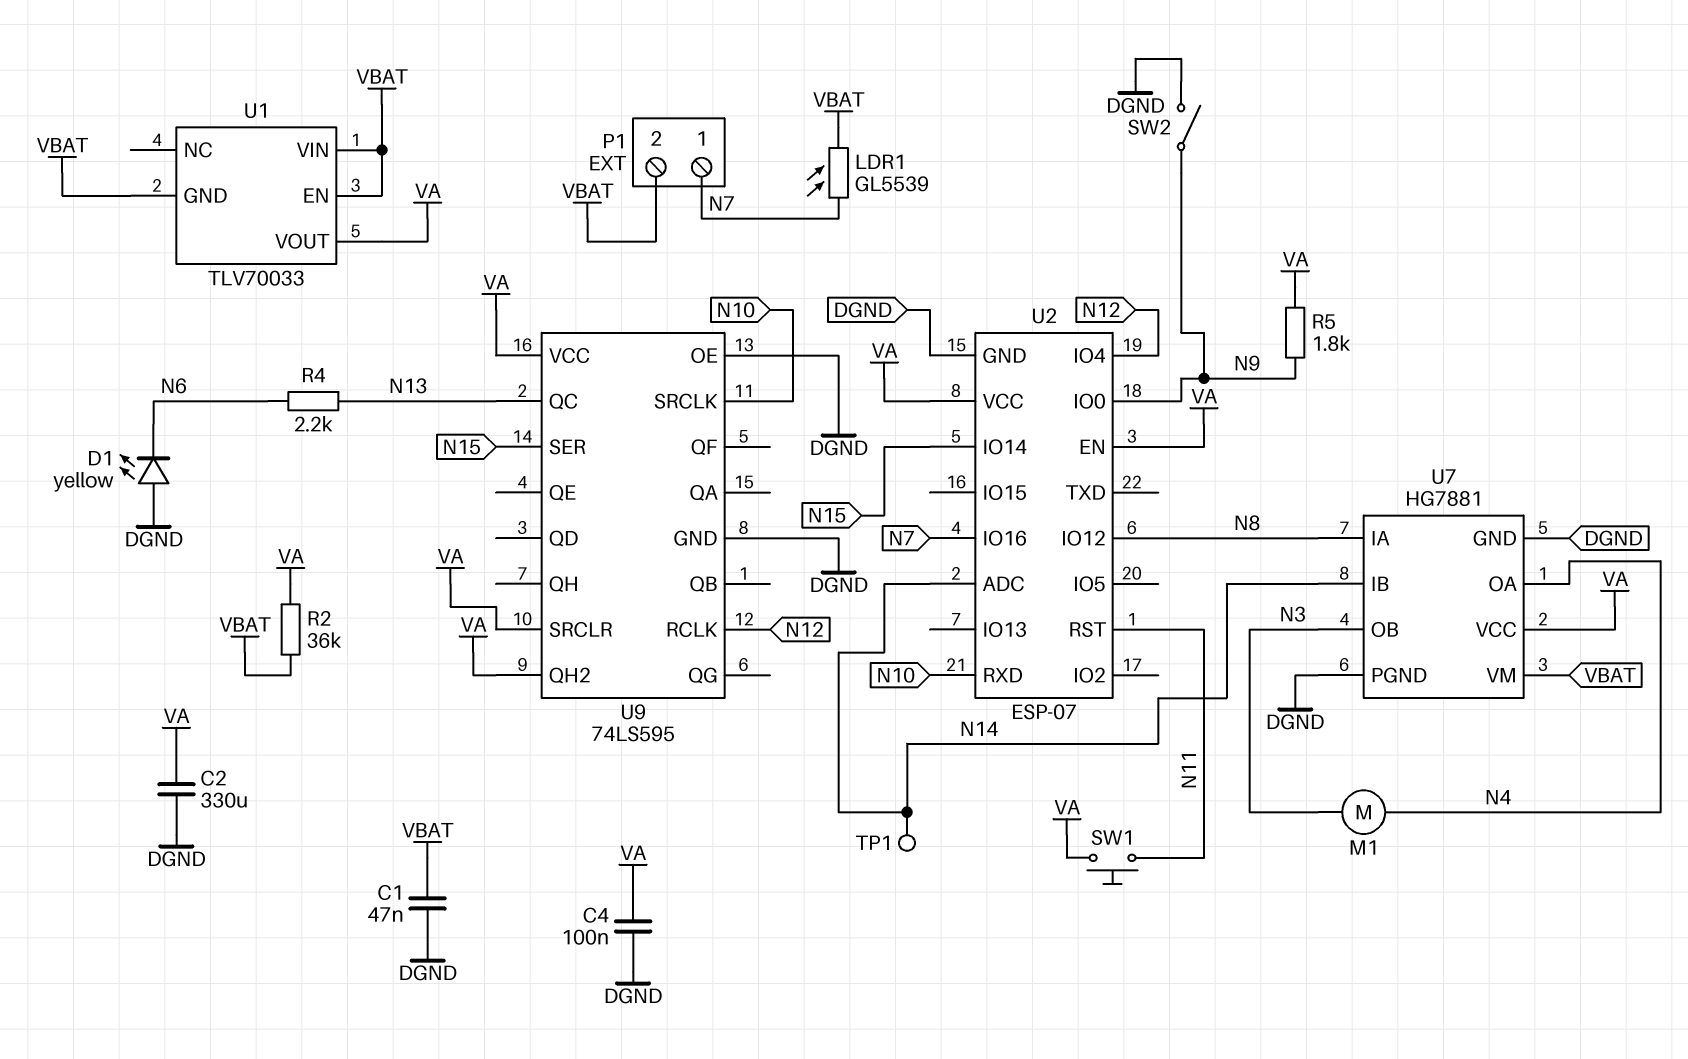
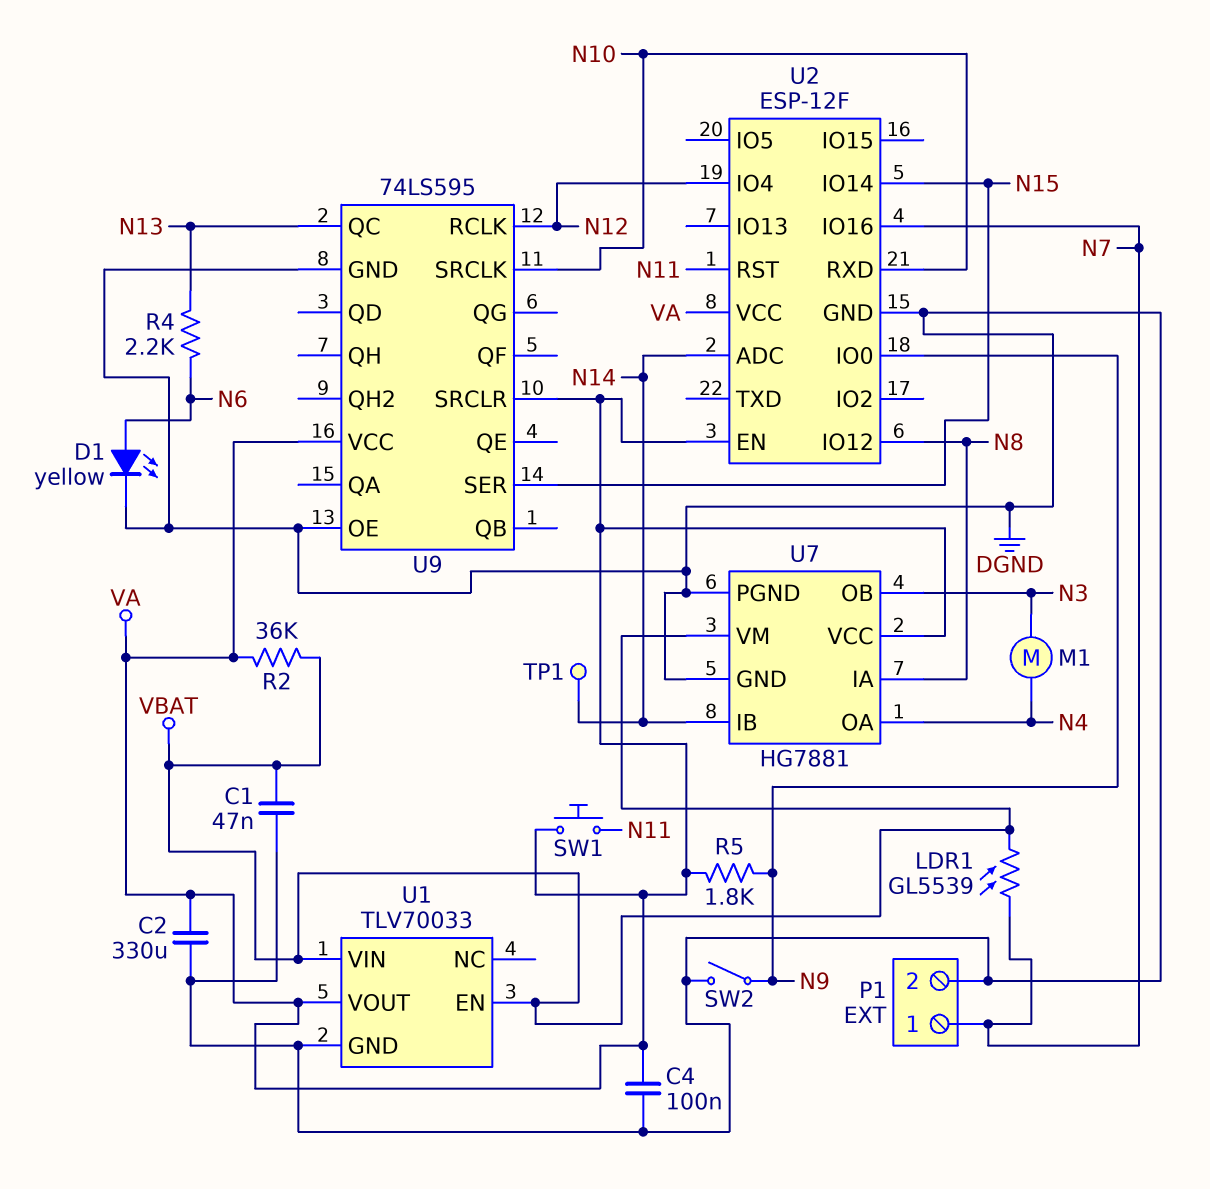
D1: LED yellow (A DGND, K N6) -> LED yellow (A N6, K DGND)
P1 pin 2: VBAT -> DGND
U1 pin GND: VBAT -> DGND
U2: ESP-07 -> ESP-12F
U9 pin QH2: VA -> none

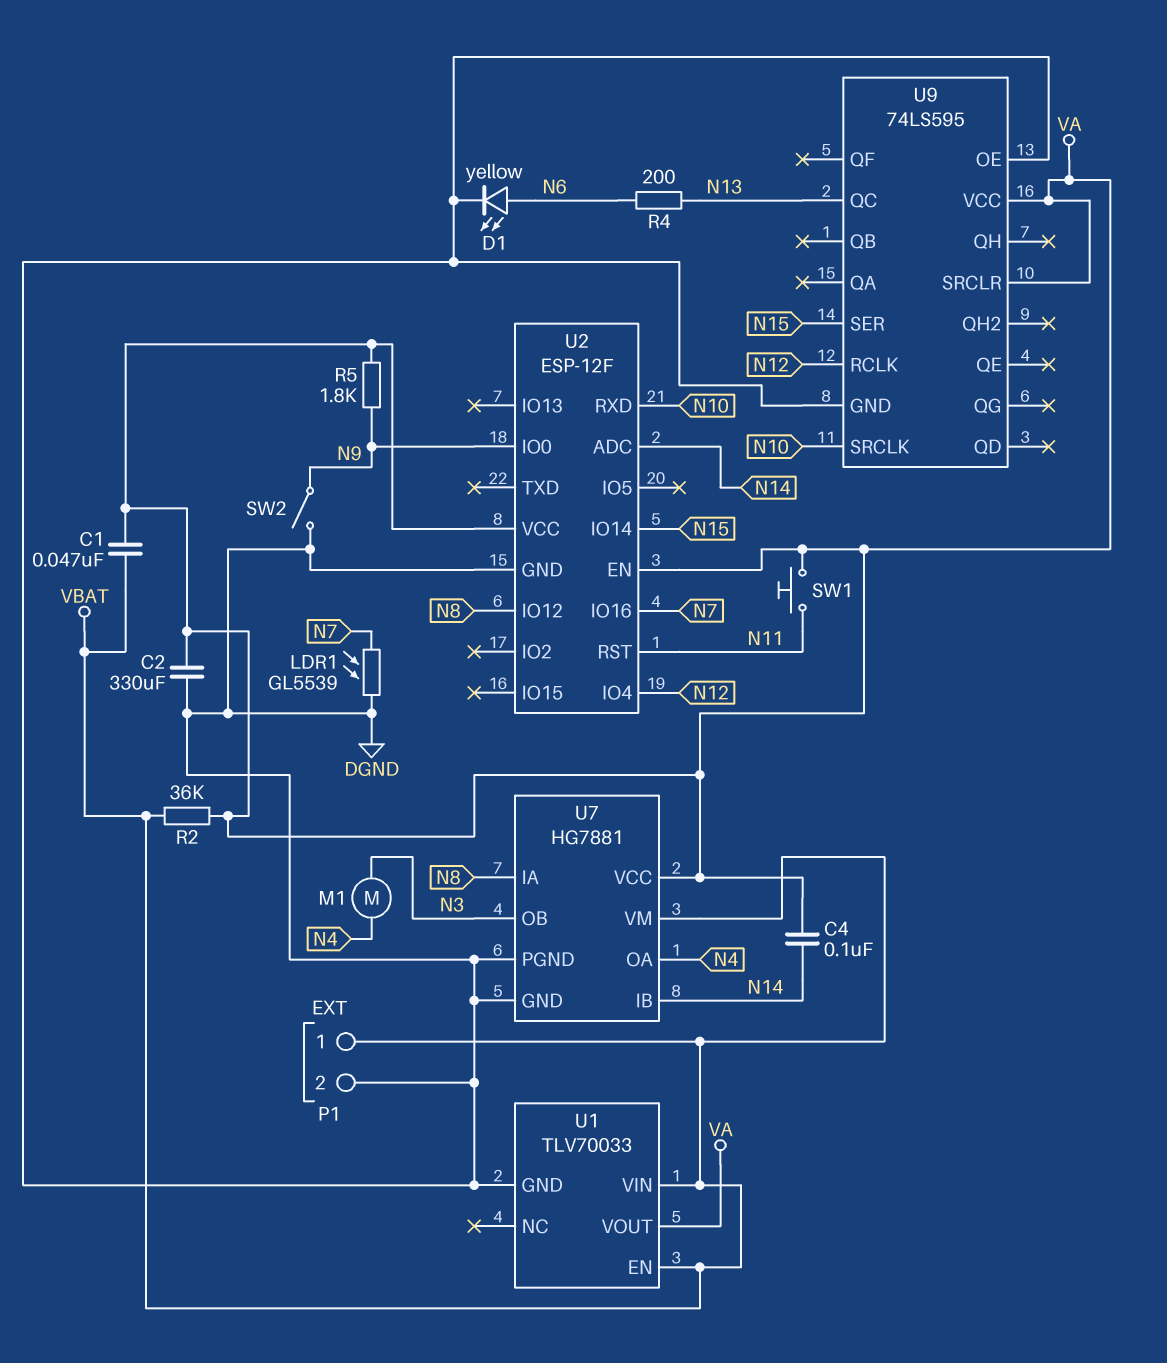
C1: 47nF (DGND, VBAT) -> 47nF (VA, VBAT)
C4: 100nF (DGND, VA) -> 100nF (N14, VA)
LDR1: GL5539 (N7, VBAT) -> GL5539 (DGND, N7)
P1 pin 1: N7 -> VBAT
R4: 2.2k (N6, N13) -> 200 (N6, N13)
TP1: test point (N14) -> none

